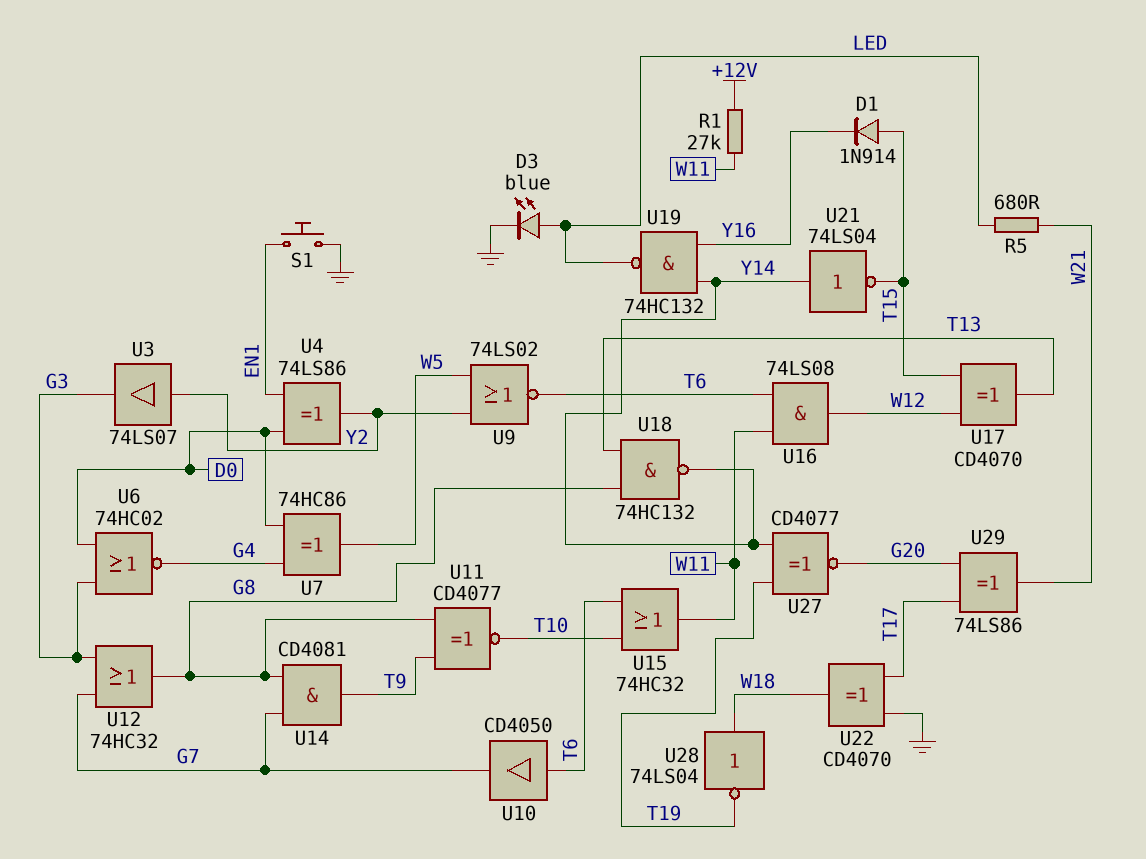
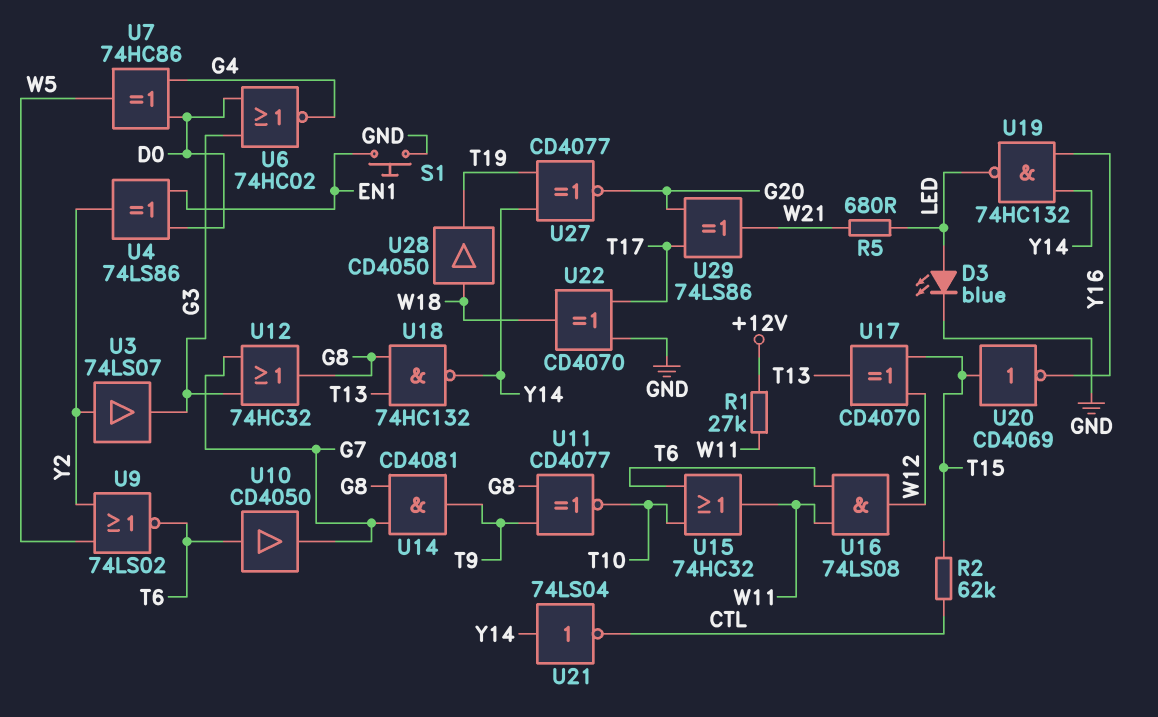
D1: diode 1N914 (A T15, K Y16) -> none
R2: none -> 62k (CTL, T15)
U20: none -> NOT CD4069 (in T15, out Y16)
U21: NOT 74LS04 (in Y14, out T15) -> NOT 74LS04 (in Y14, out CTL)
U28: NOT 74LS04 (in W18, out T19) -> buffer CD4050 (in W18, out T19)

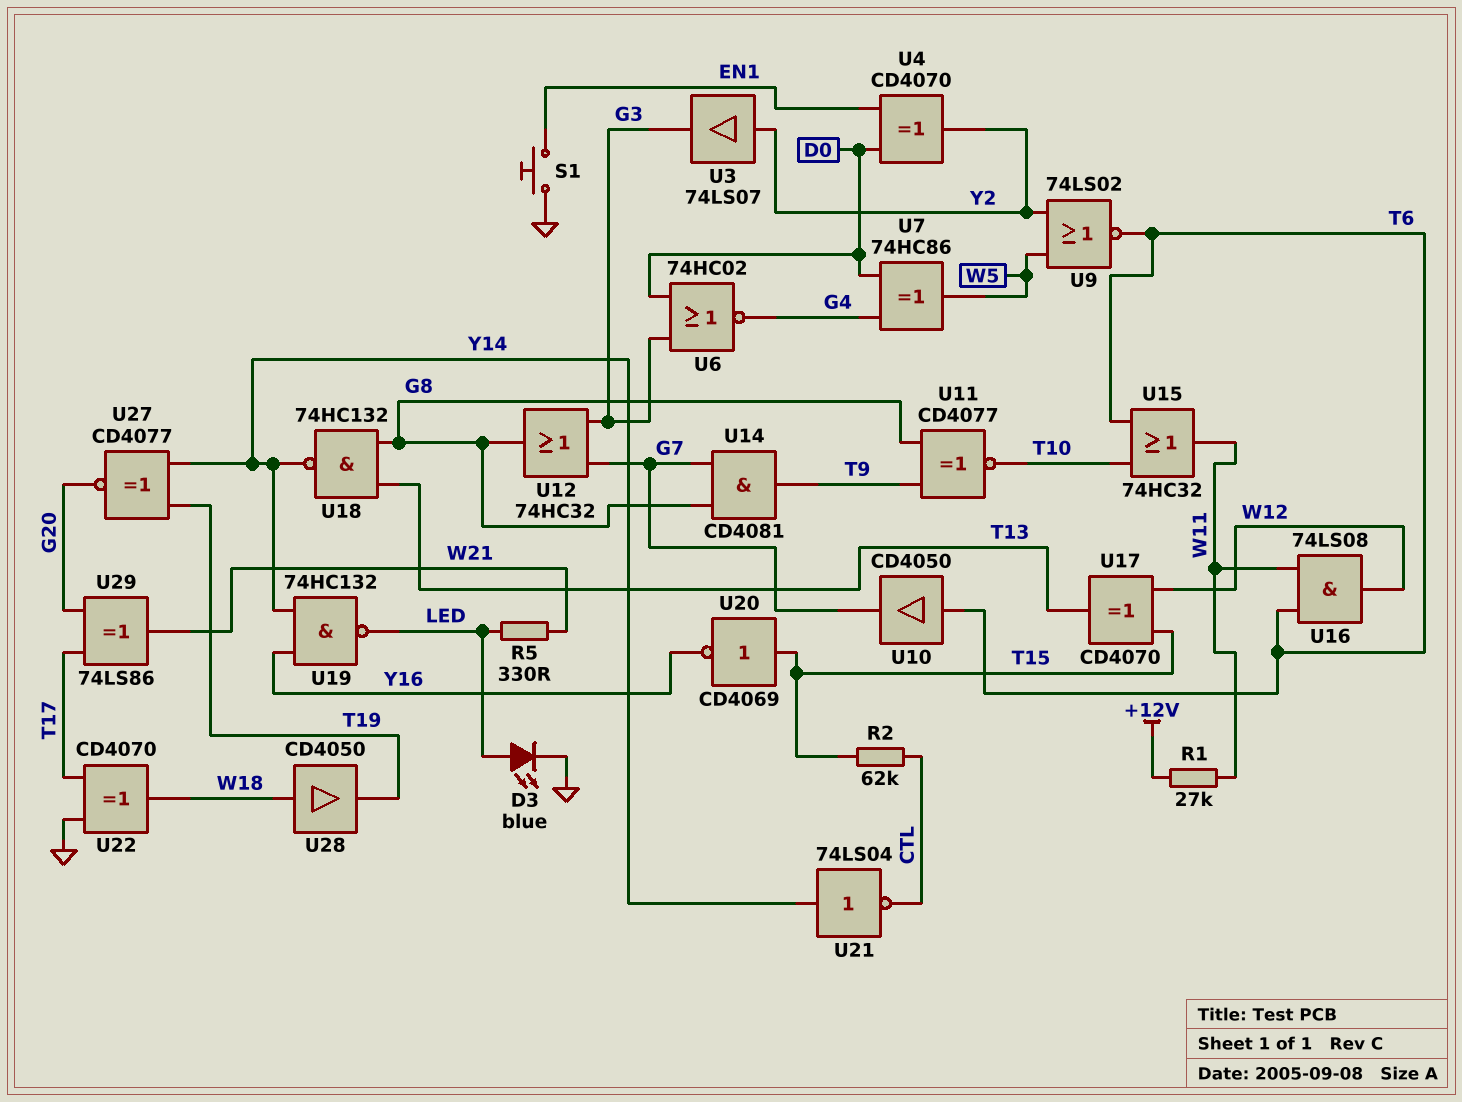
R5: 680 (LED, W21) -> 330 (LED, W21)
U4: XOR 74LS86 (in D0, in EN1, out Y2) -> XOR CD4070 (in D0, in EN1, out Y2)

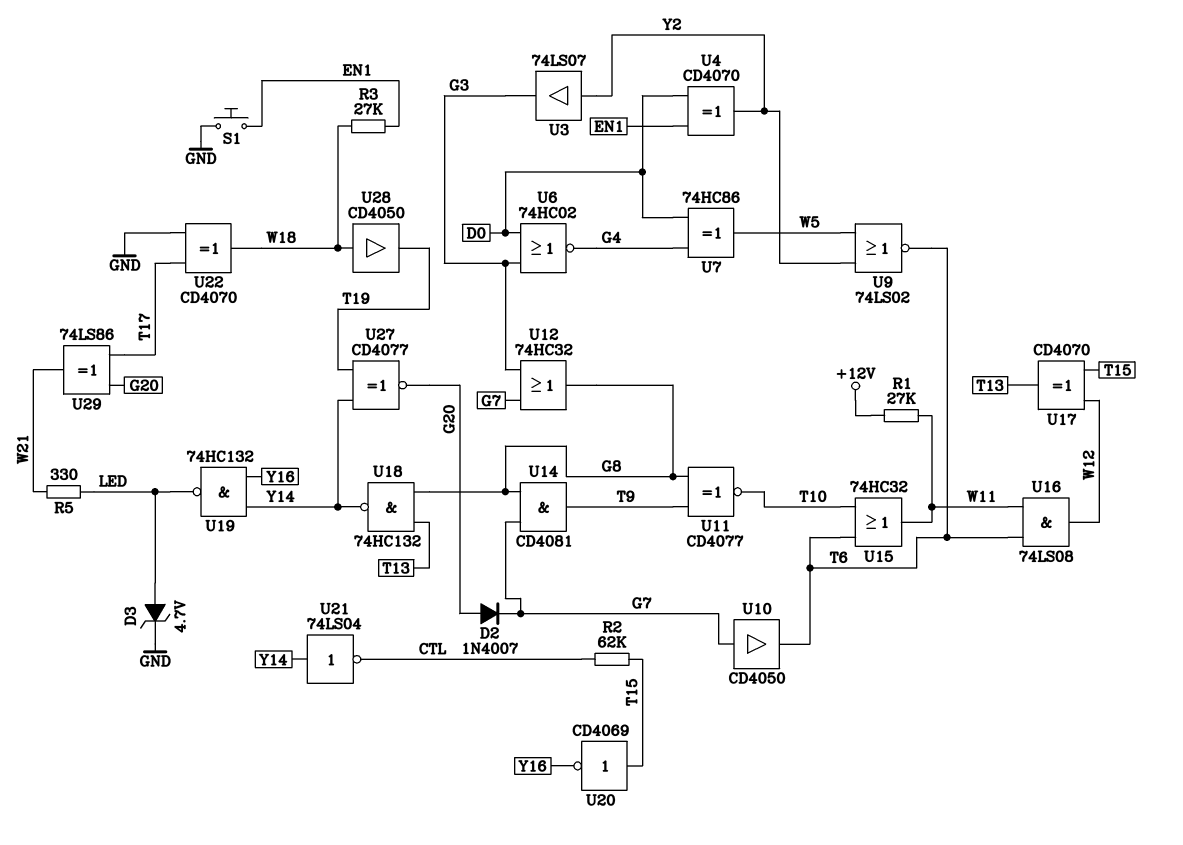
D2: none -> diode 1N4007 (A G20, K G7)
D3: LED blue (A LED, K GND) -> zener 4.7V (A LED, K GND)
R3: none -> 27k (EN1, W18)
U10: buffer CD4050 (in T6, out G7) -> buffer CD4050 (in G7, out T6)

